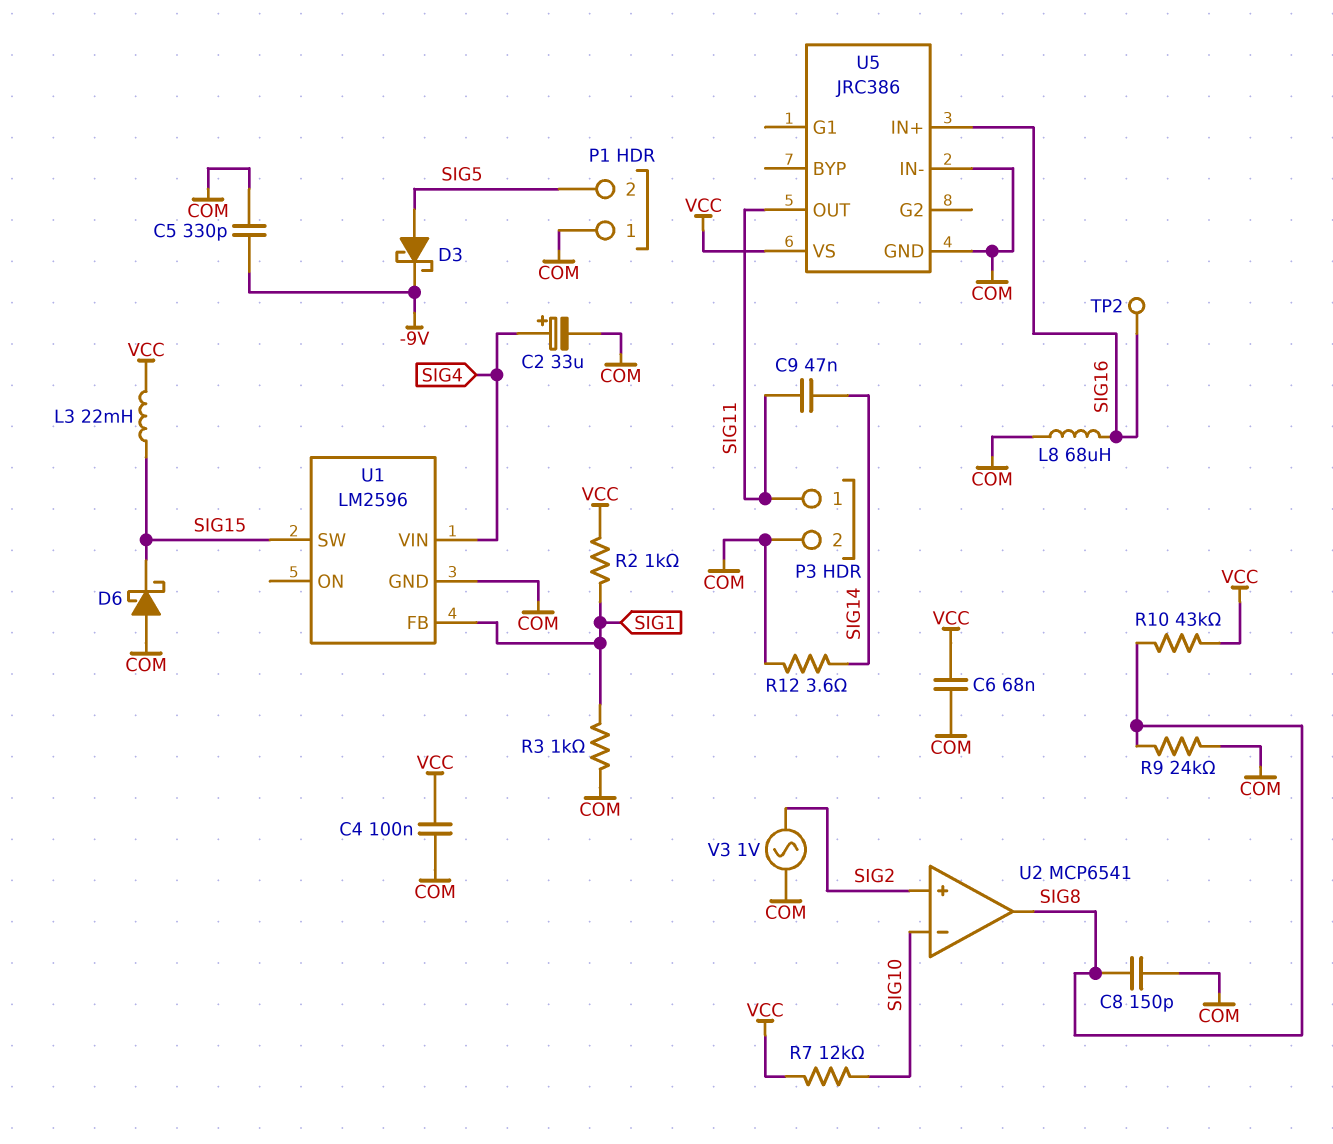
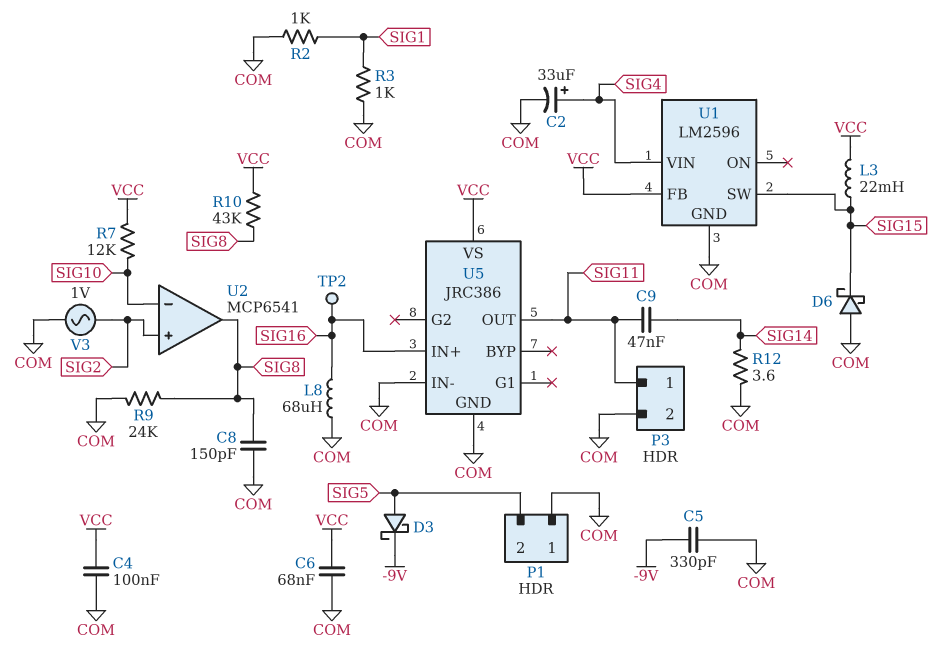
R2: 1k (SIG1, VCC) -> 1k (COM, SIG1)
U1 pin FB: SIG1 -> VCC

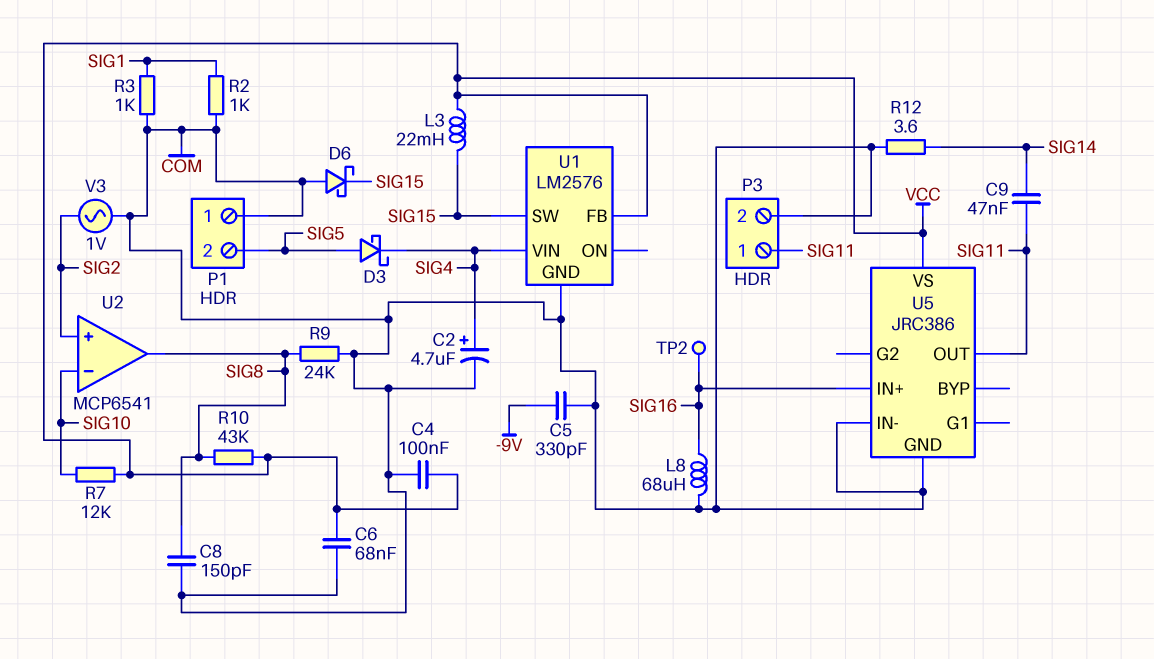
C2: 33uF (plus SIG4, minus COM) -> 4.7uF (plus SIG4, minus COM)
D3: schottky (A SIG5, K -9V) -> schottky (A SIG5, K SIG4)
U1: LM2596 -> LM2576

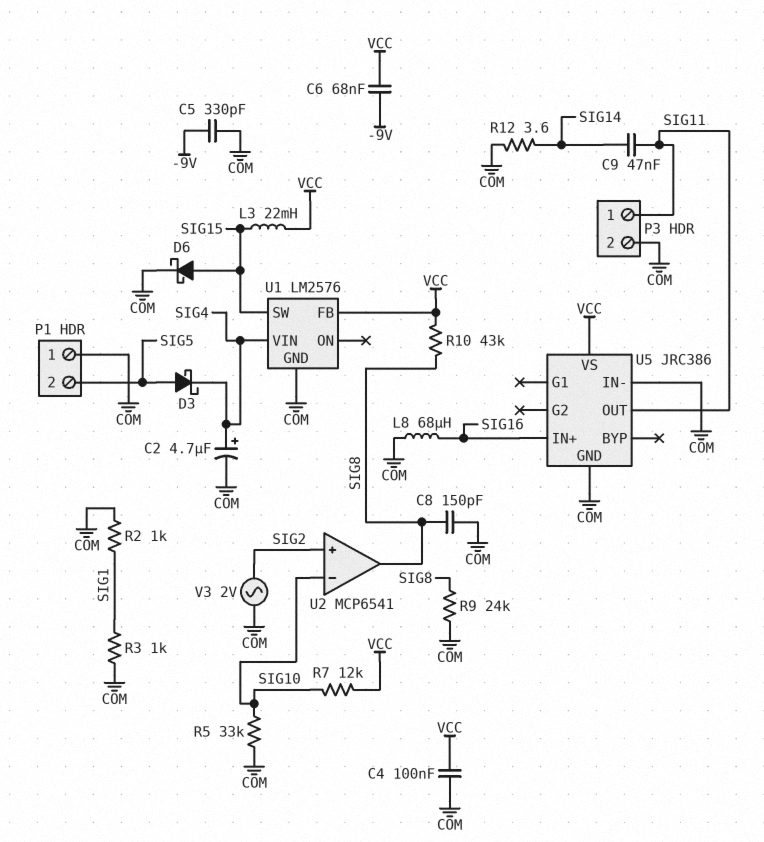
C6: 68nF (COM, VCC) -> 68nF (-9V, VCC)
D6: schottky (A COM, K SIG15) -> schottky (A SIG15, K COM)
R5: none -> 33k (COM, SIG10)
TP2: test point (SIG16) -> none
V3: AC 1V (COM, SIG2) -> AC 2V (COM, SIG2)

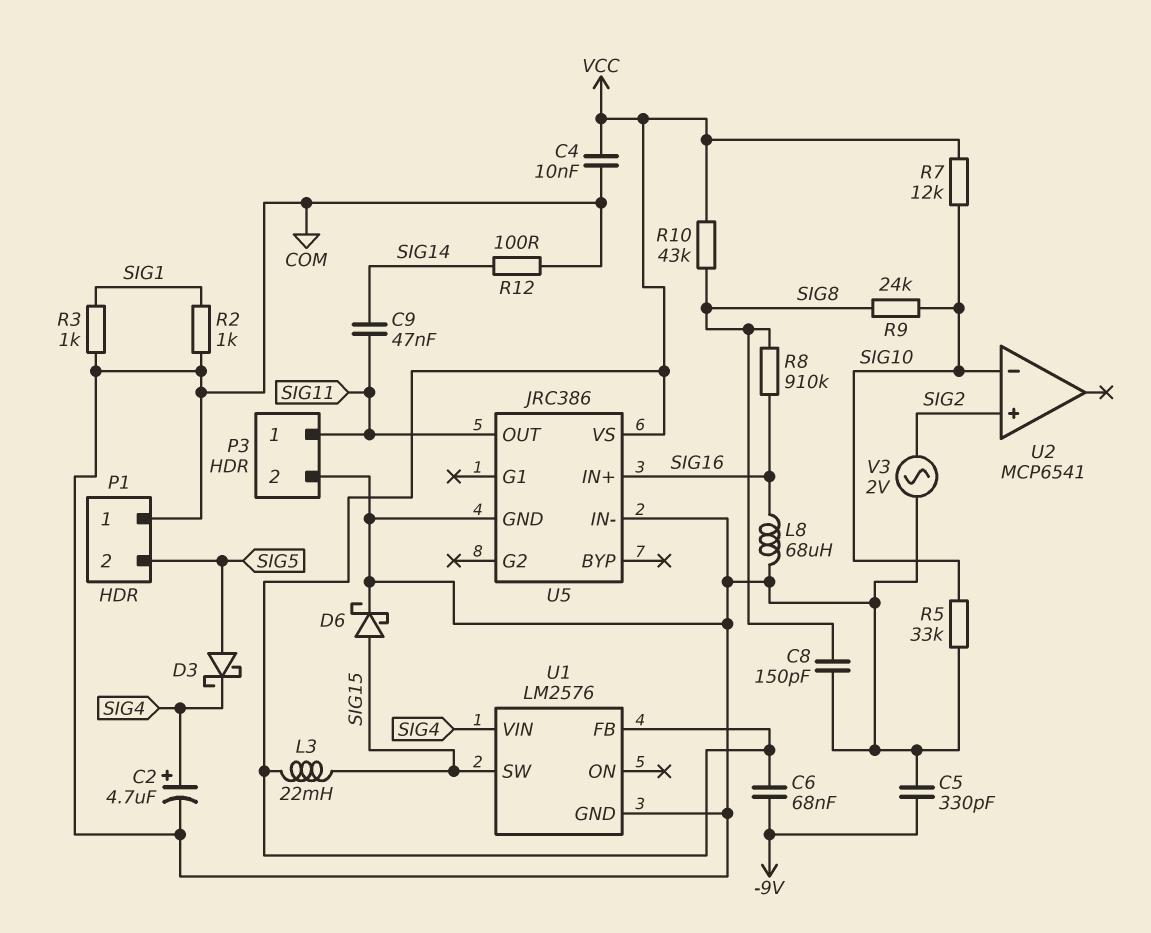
C4: 100nF (COM, VCC) -> 10nF (COM, VCC)
R8: none -> 910k (SIG8, SIG16)
R9: 24k (COM, SIG8) -> 24k (SIG8, SIG10)
R12: 3.6 (COM, SIG14) -> 100 (COM, SIG14)
U2 pin out: SIG8 -> none

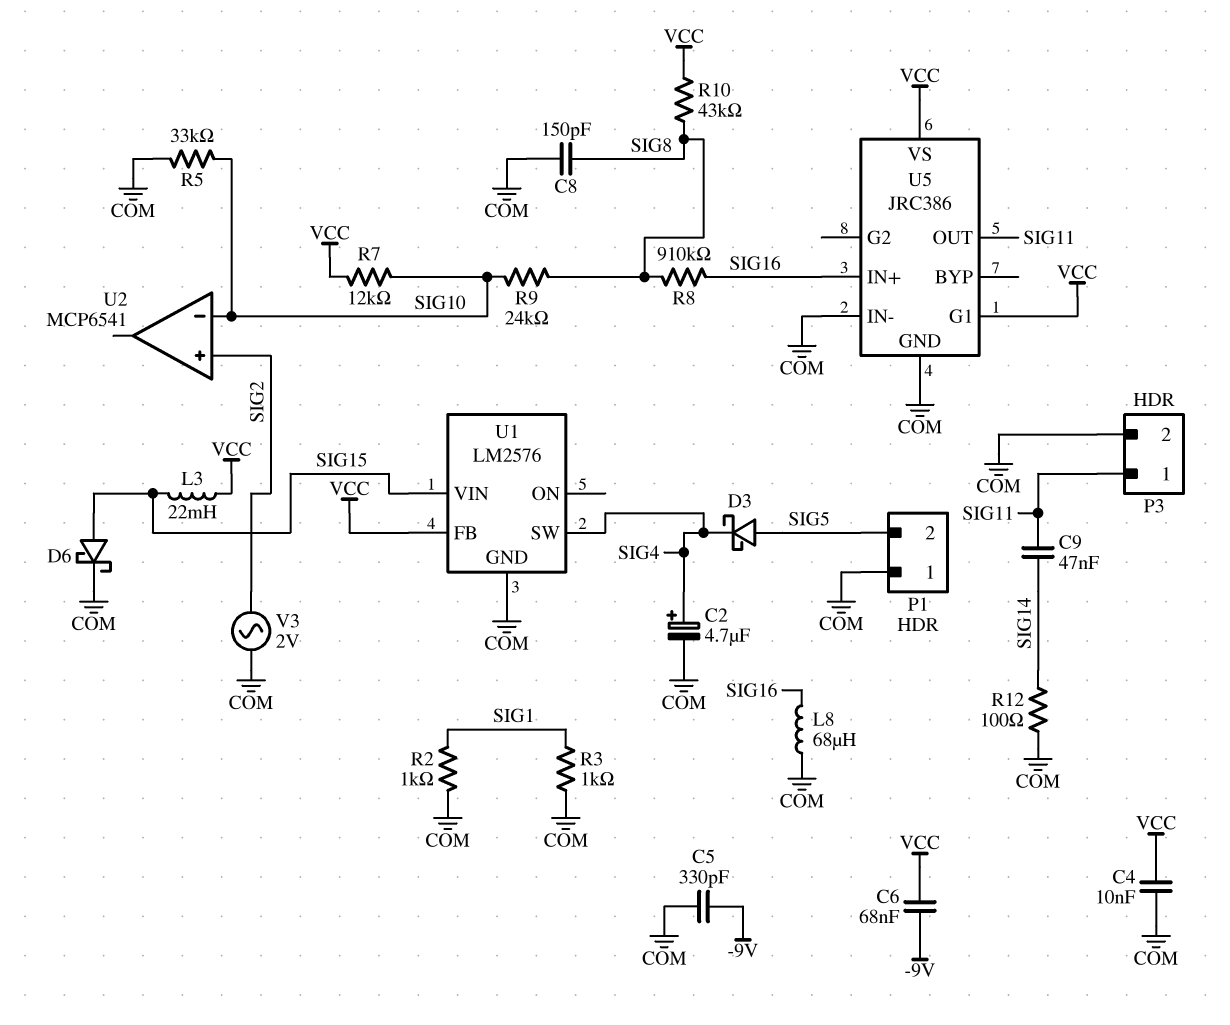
U1 pin SW: SIG15 -> SIG4
U1 pin VIN: SIG4 -> SIG15
U5 pin G1: none -> VCC

